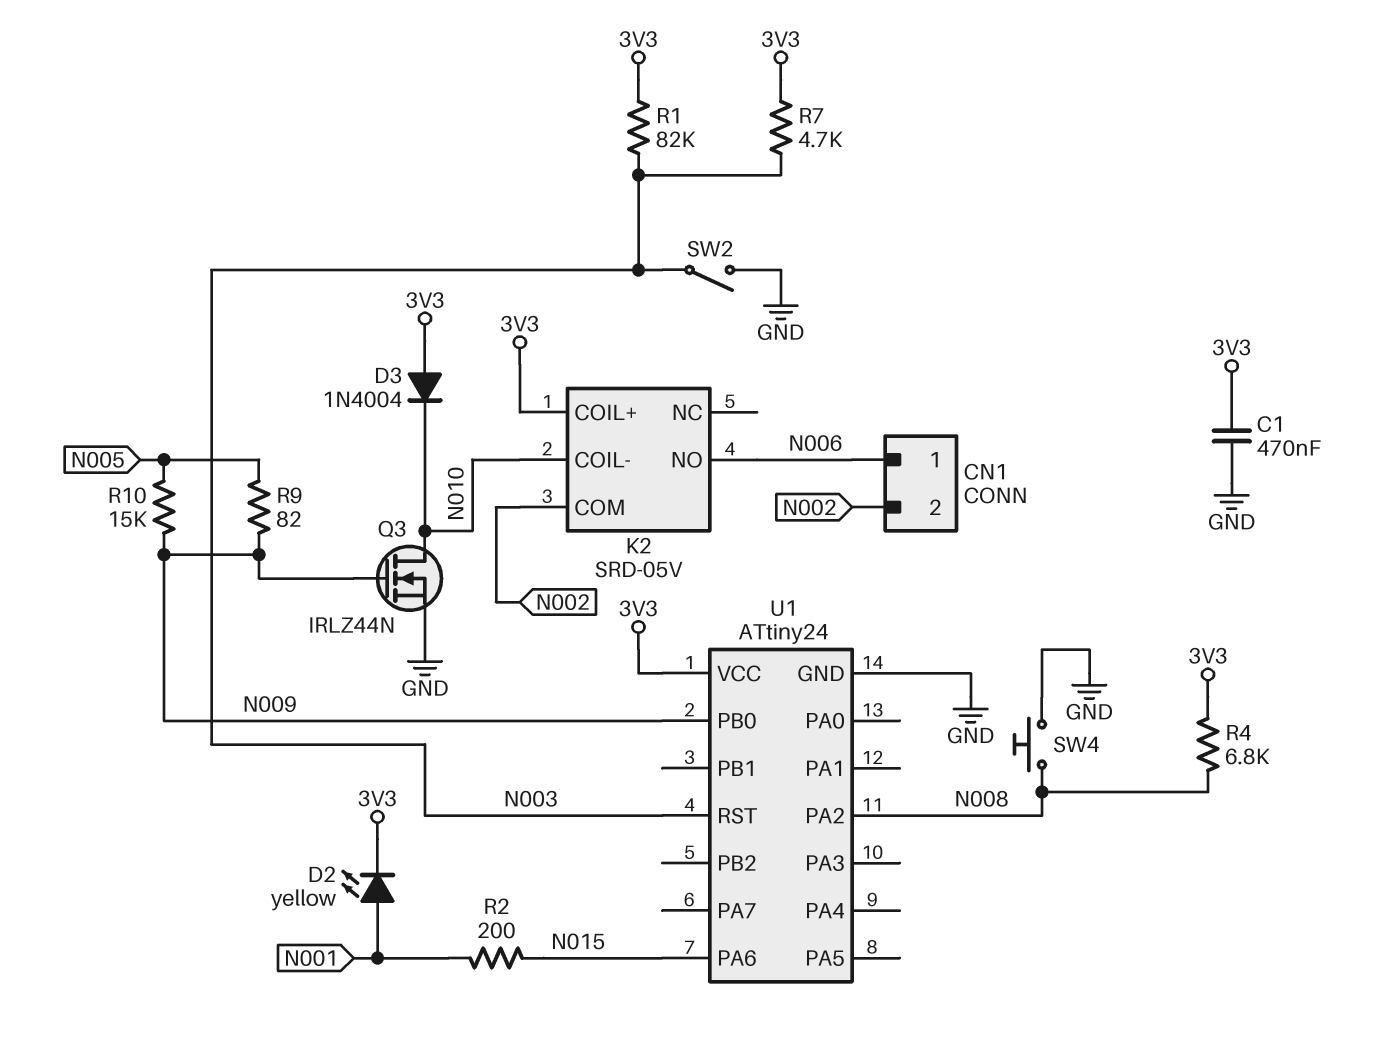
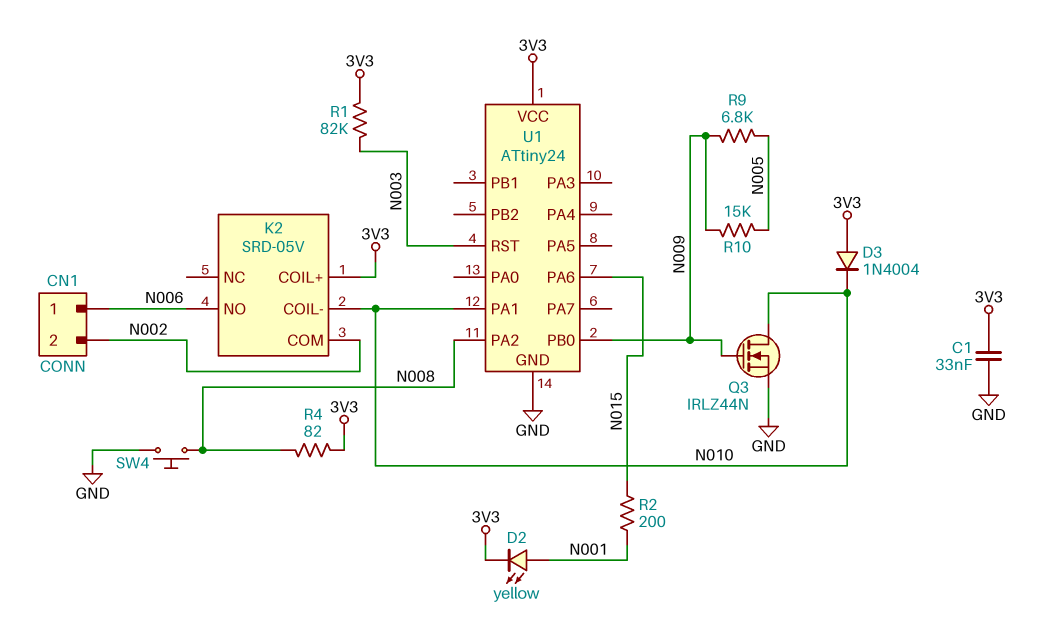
C1: 470nF (3V3, GND) -> 33nF (3V3, GND)
R4: 6.8k (3V3, N008) -> 82 (3V3, N008)
R7: 4.7k (3V3, N003) -> none
R9: 82 (N005, N009) -> 6.8k (N005, N009)
SW2: switch (GND, N003) -> none
U1 pin PA1: none -> N010

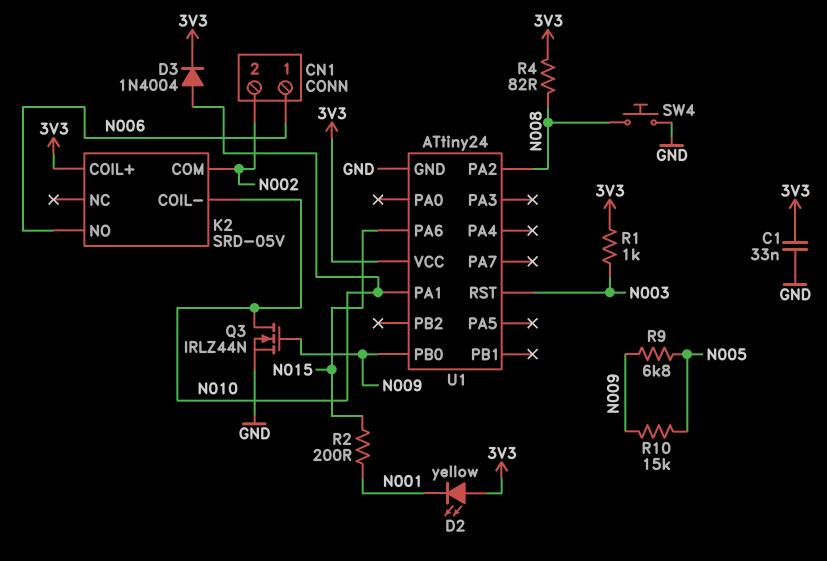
D2: LED yellow (A N001, K 3V3) -> LED yellow (A 3V3, K N001)
D3: diode 1N4004 (A 3V3, K N010) -> diode 1N4004 (A N010, K 3V3)
R1: 82k (3V3, N003) -> 1k (3V3, N003)

